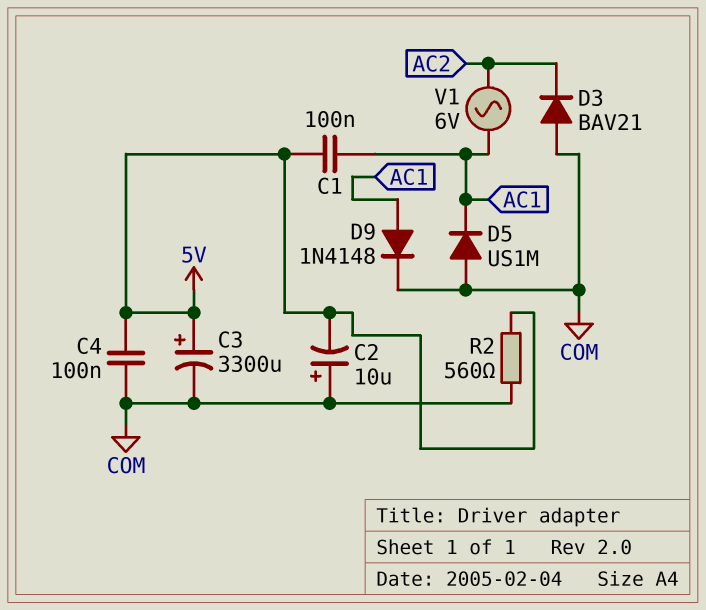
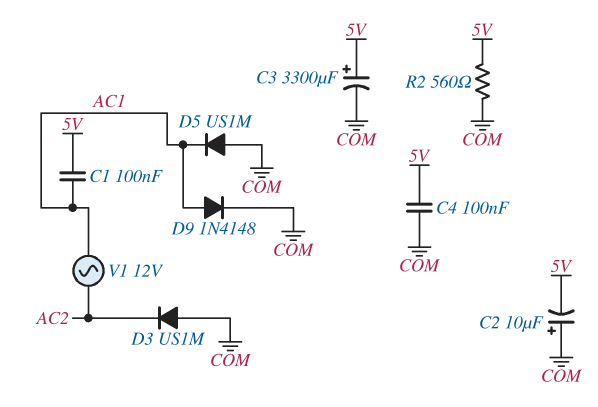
D3: diode BAV21 (A COM, K AC2) -> diode US1M (A COM, K AC2)
V1: AC 6V (AC1, AC2) -> AC 12V (AC1, AC2)

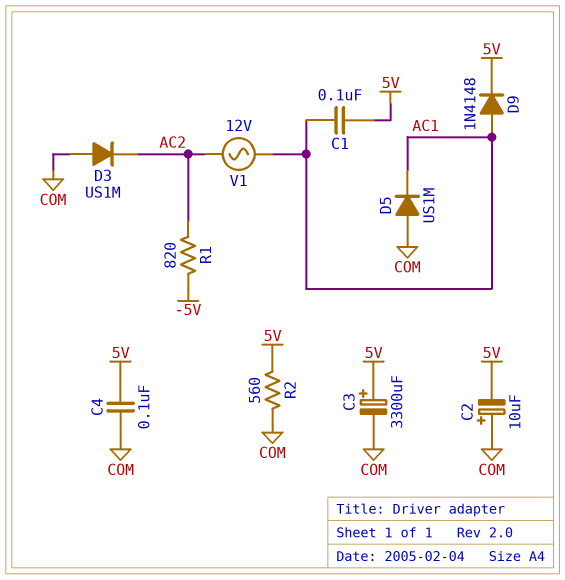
D9: diode 1N4148 (A AC1, K COM) -> diode 1N4148 (A AC1, K 5V)
R1: none -> 820 (-5V, AC2)

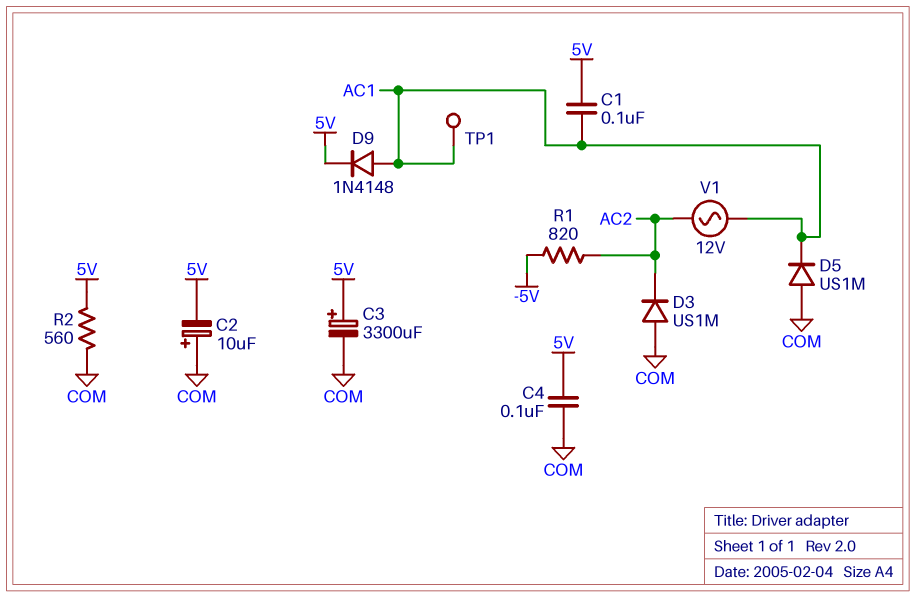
TP1: none -> test point (AC1)

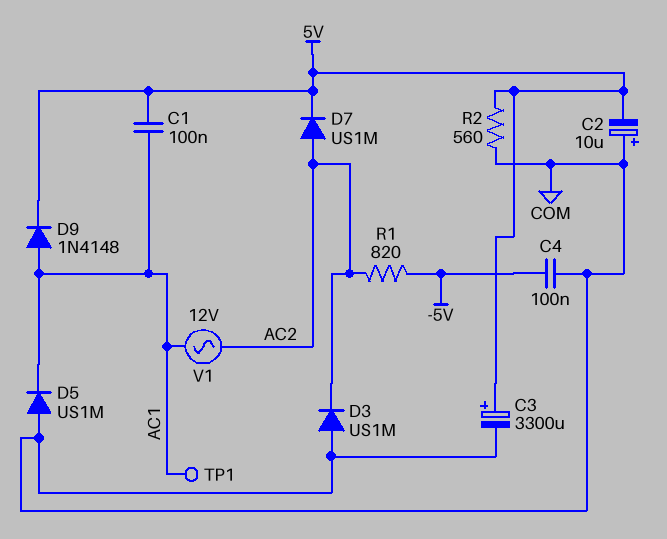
C4: 100nF (5V, COM) -> 100nF (-5V, COM)
D7: none -> diode US1M (A AC2, K 5V)

